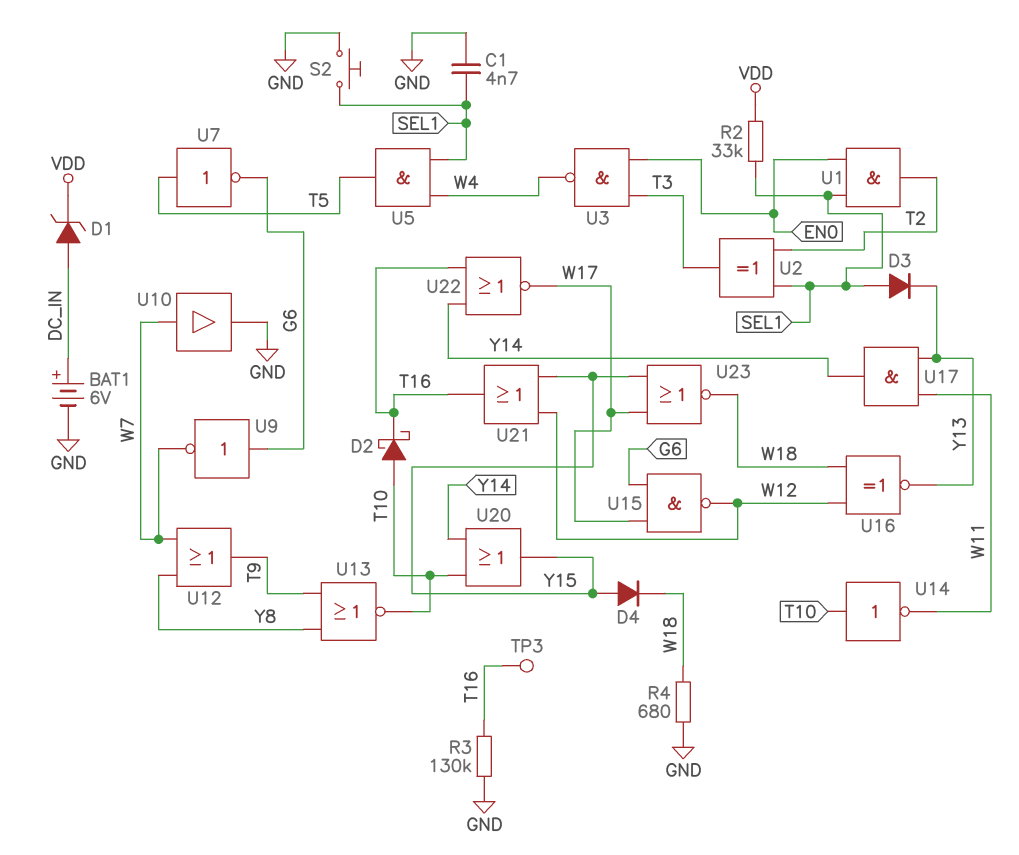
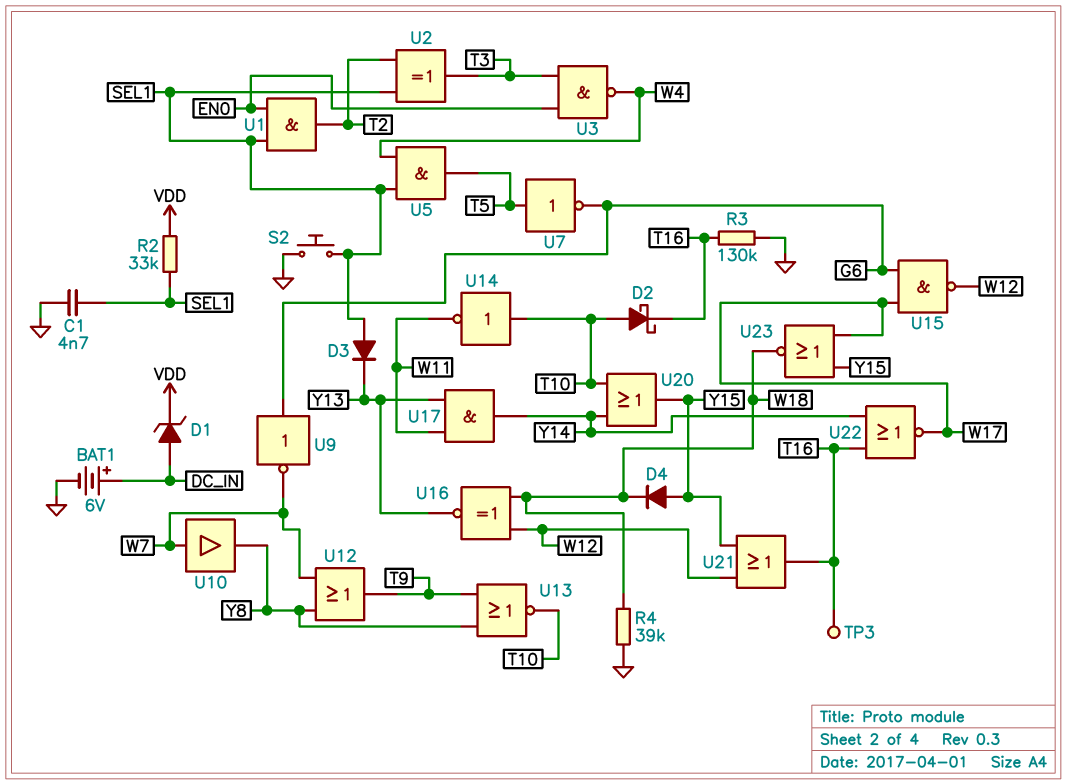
R4: 680 (GND, W18) -> 39k (GND, W18)
U10: buffer (in W7, out GND) -> buffer (in W7, out Y8)

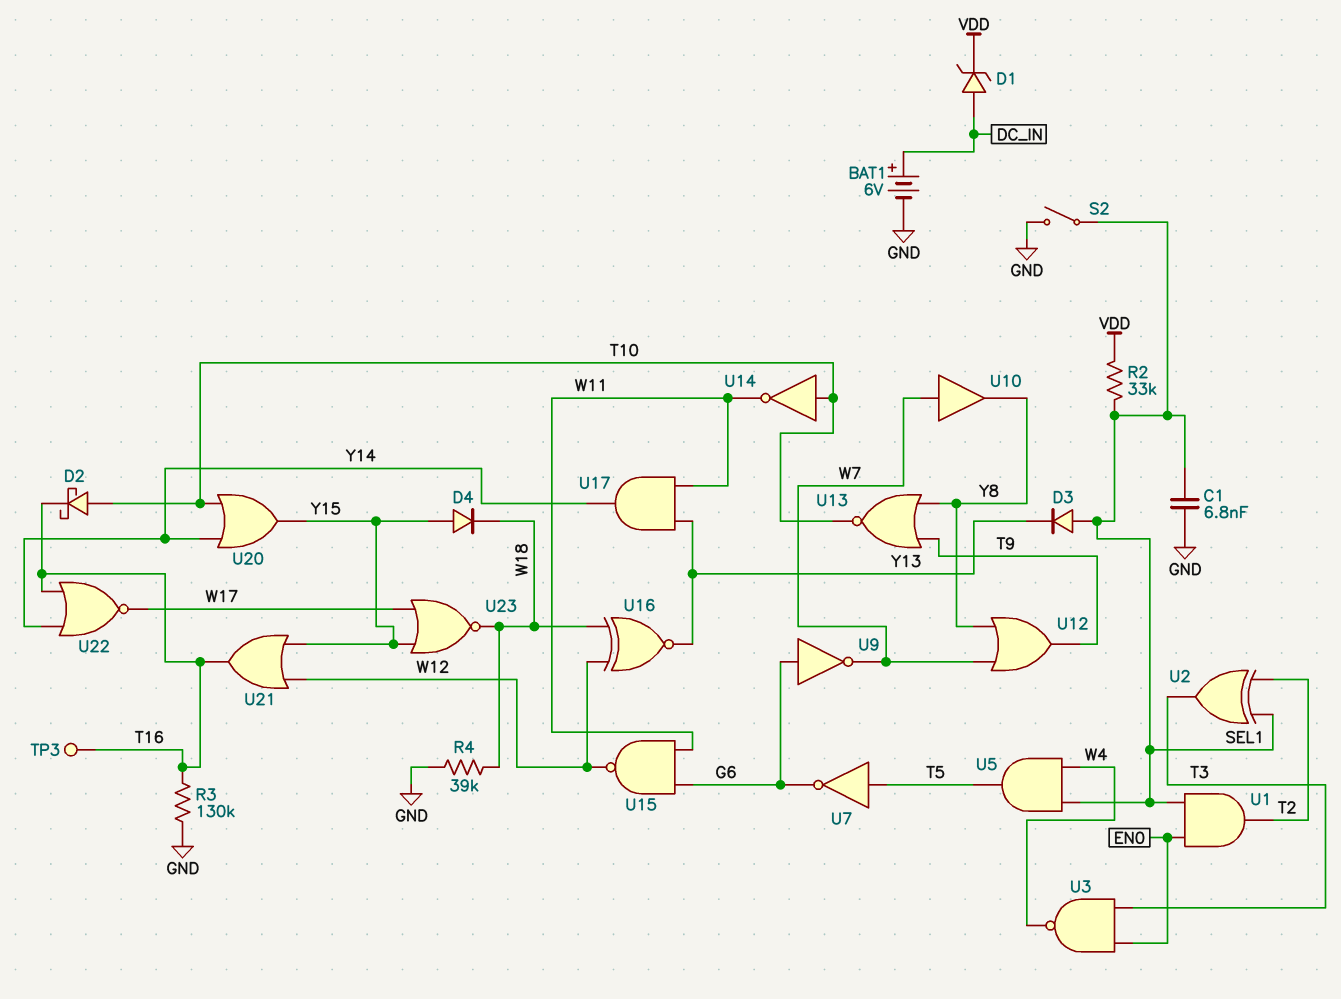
C1: 4.7nF (GND, SEL1) -> 6.8nF (GND, SEL1)
S2: button (GND, SEL1) -> switch (GND, SEL1)
U15: NAND (in G6, in W17, out W12) -> NAND (in G6, in W11, out W12)

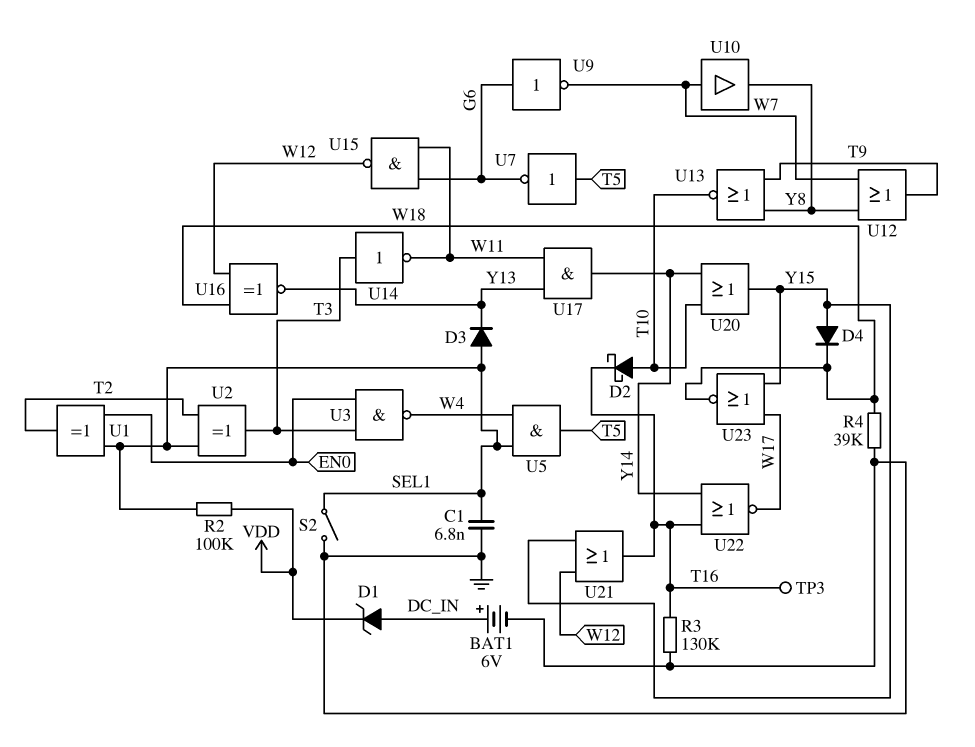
R2: 33k (SEL1, VDD) -> 100k (SEL1, VDD)
U1: AND (in EN0, in SEL1, out T2) -> XOR (in EN0, in SEL1, out T2)
U14: NOT (in T10, out W11) -> NOT (in T3, out W11)

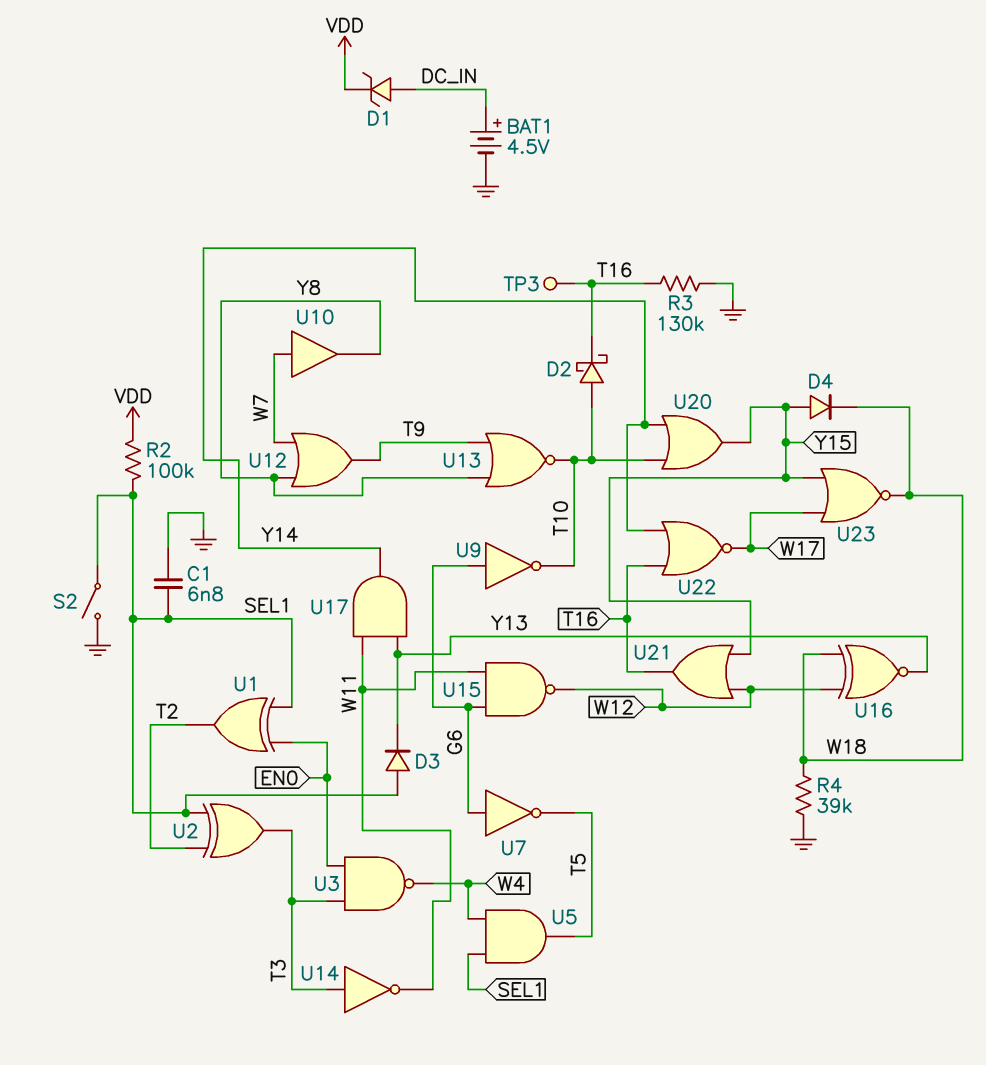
BAT1: 6V (plus DC_IN, minus GND) -> 4.5V (plus DC_IN, minus GND)
U7: NOT (in T5, out G6) -> NOT (in G6, out T5)
U9: NOT (in G6, out W7) -> NOT (in G6, out T10)

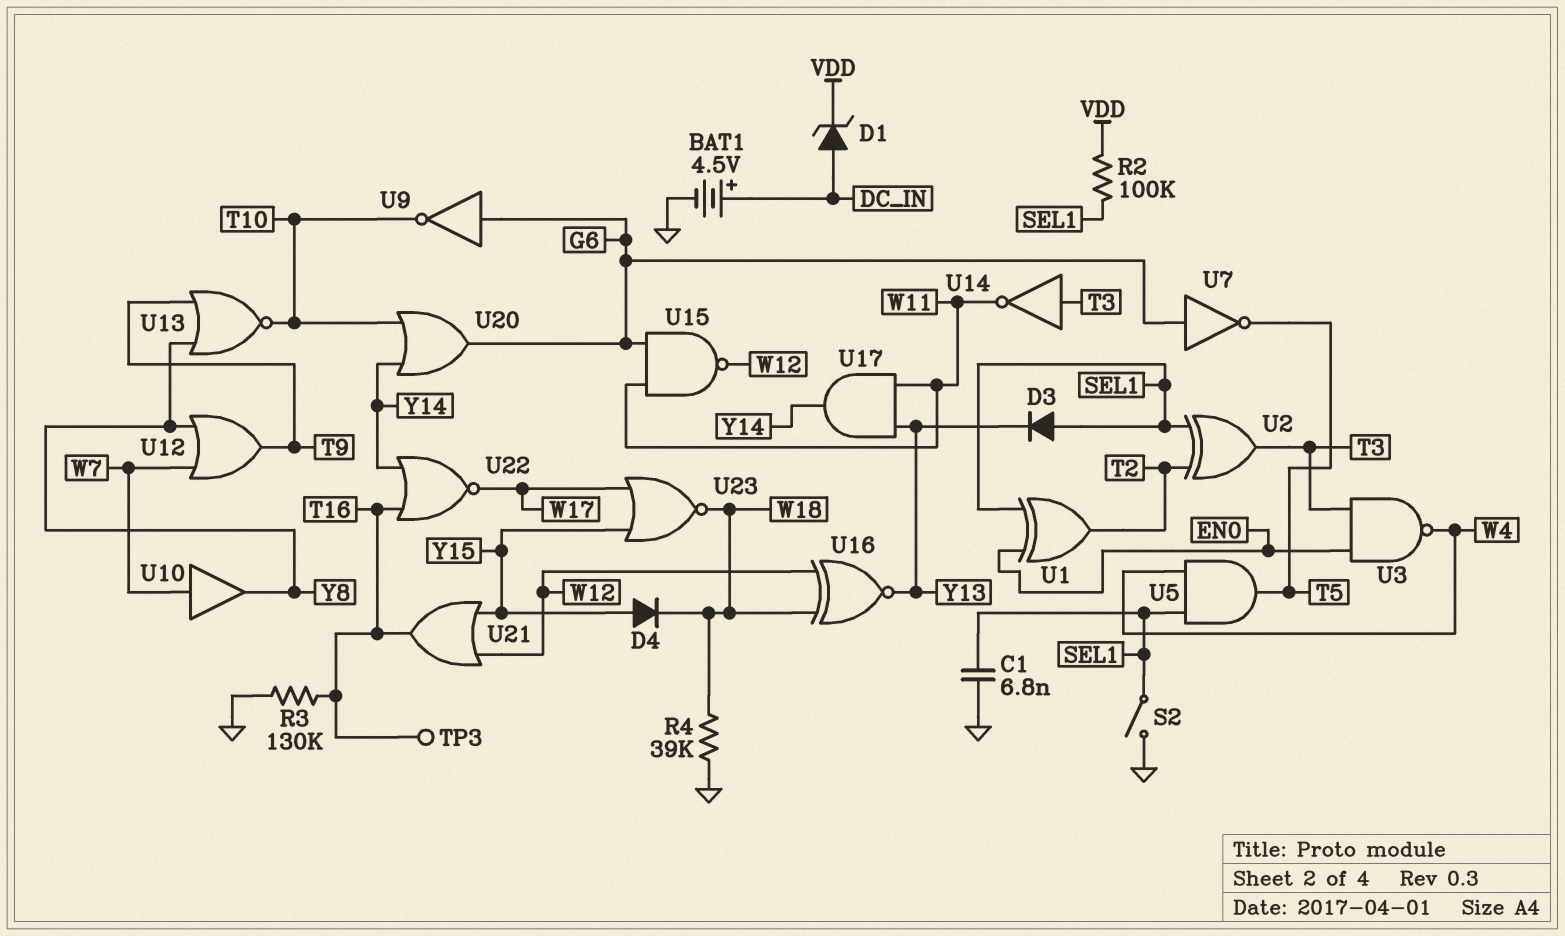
D2: schottky (A T10, K T16) -> none
U20: OR (in T10, in Y14, out Y15) -> OR (in T10, in Y14, out G6)

